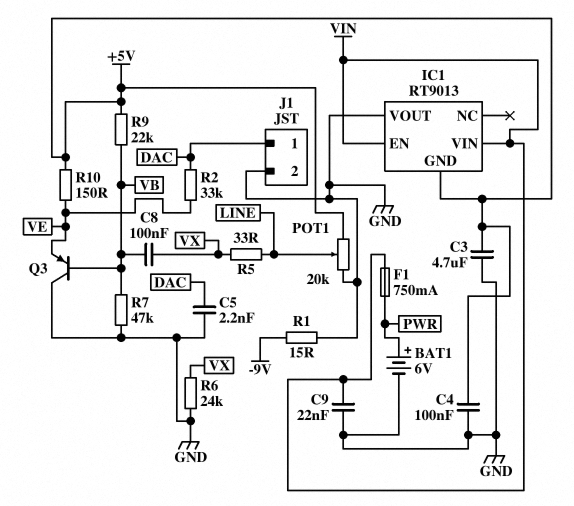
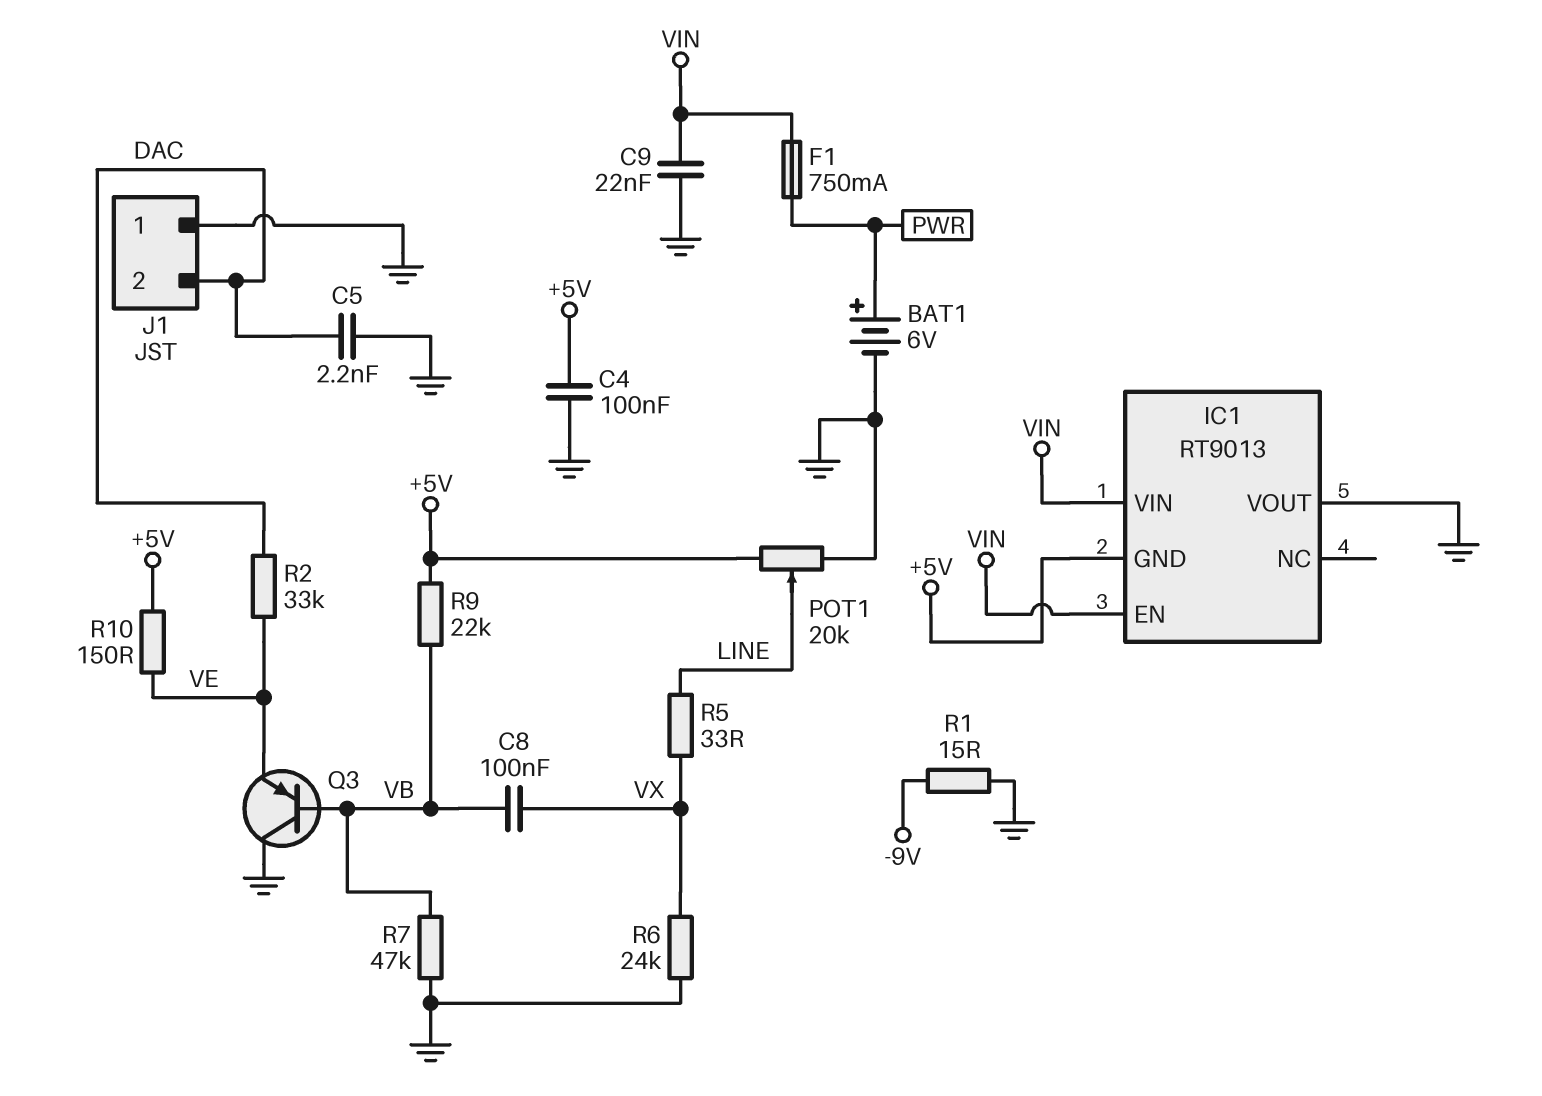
C3: 4.7uF (+5V, GND) -> none
J1 pin 1: DAC -> GND
J1 pin 2: GND -> DAC

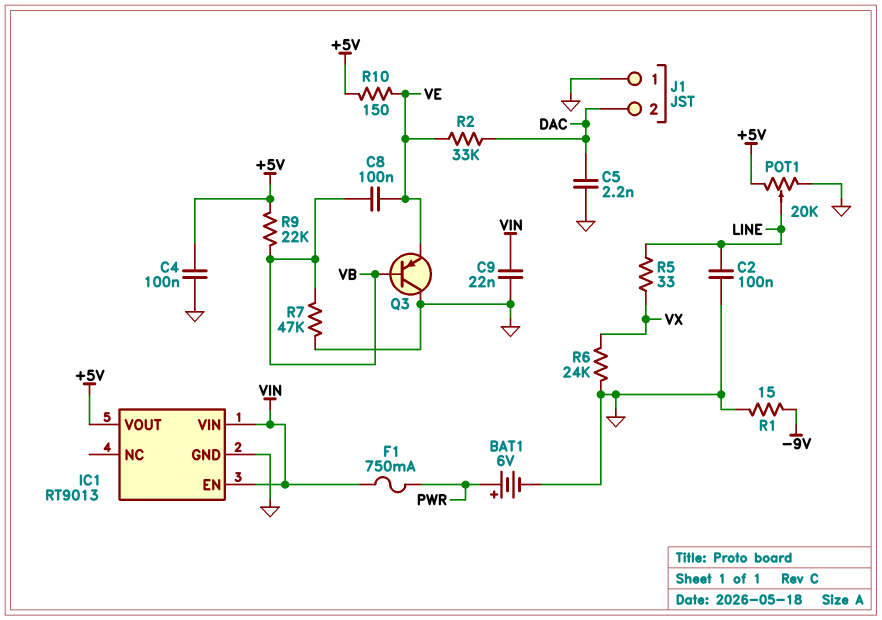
C2: none -> 100nF (GND, LINE)
C8: 100nF (VB, VX) -> 100nF (VB, VE)
IC1 pin GND: +5V -> GND
IC1 pin VOUT: GND -> +5V

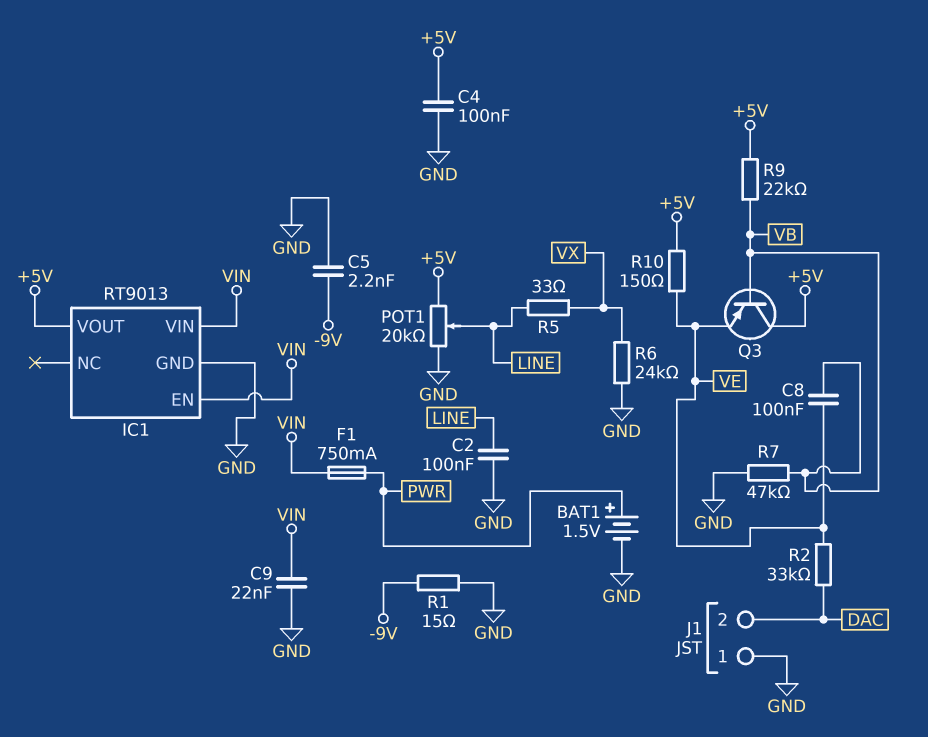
BAT1: 6V (plus PWR, minus GND) -> 1.5V (plus PWR, minus GND)
C5: 2.2nF (DAC, GND) -> 2.2nF (-9V, GND)
Q3: PNP (B VB, C GND, E VE) -> PNP (B VB, C +5V, E VE)

